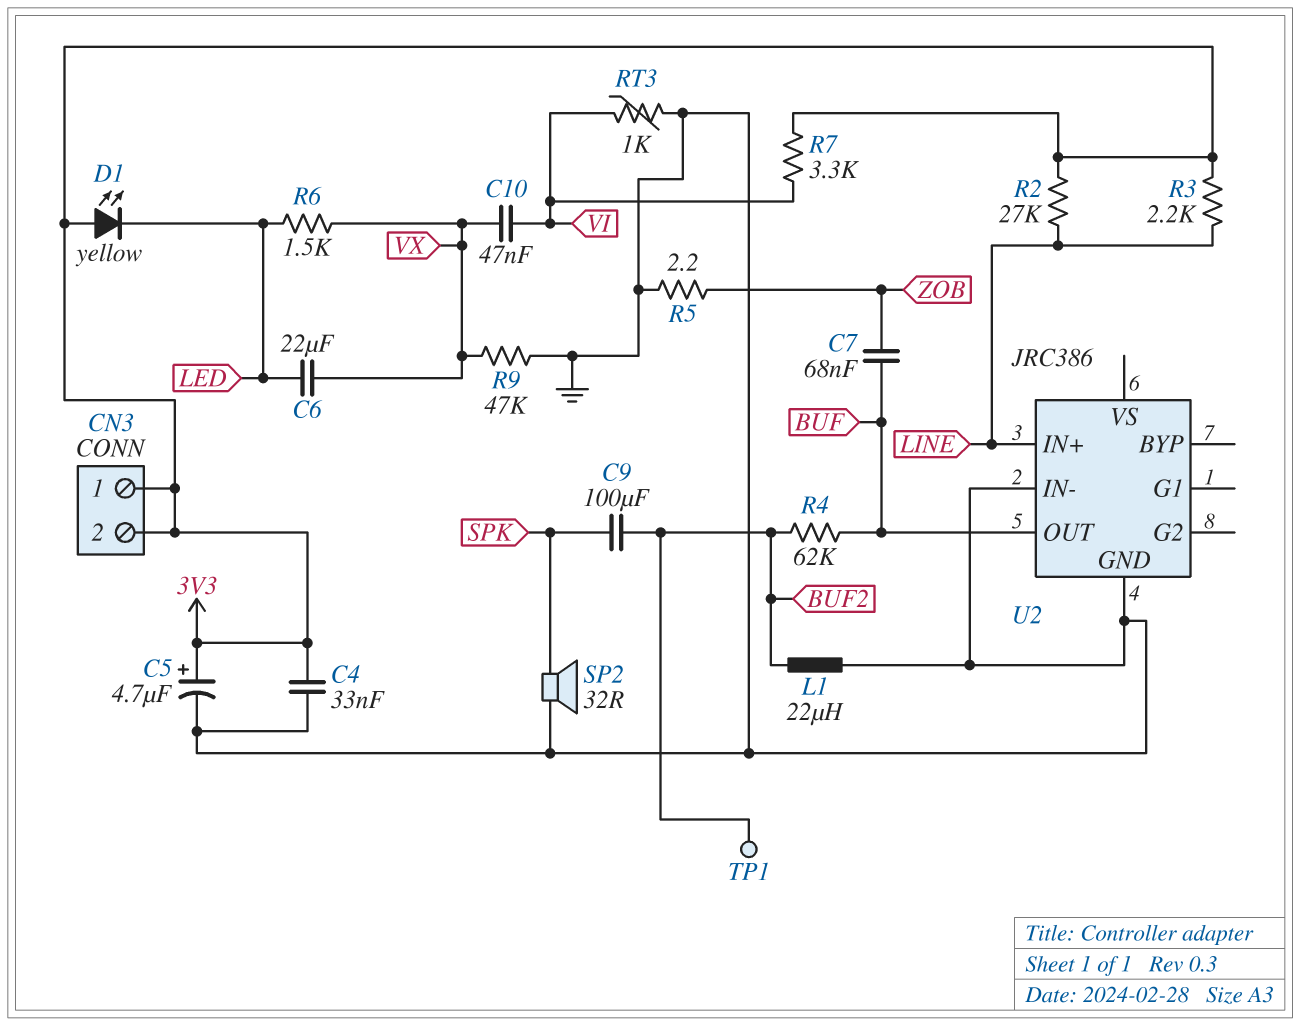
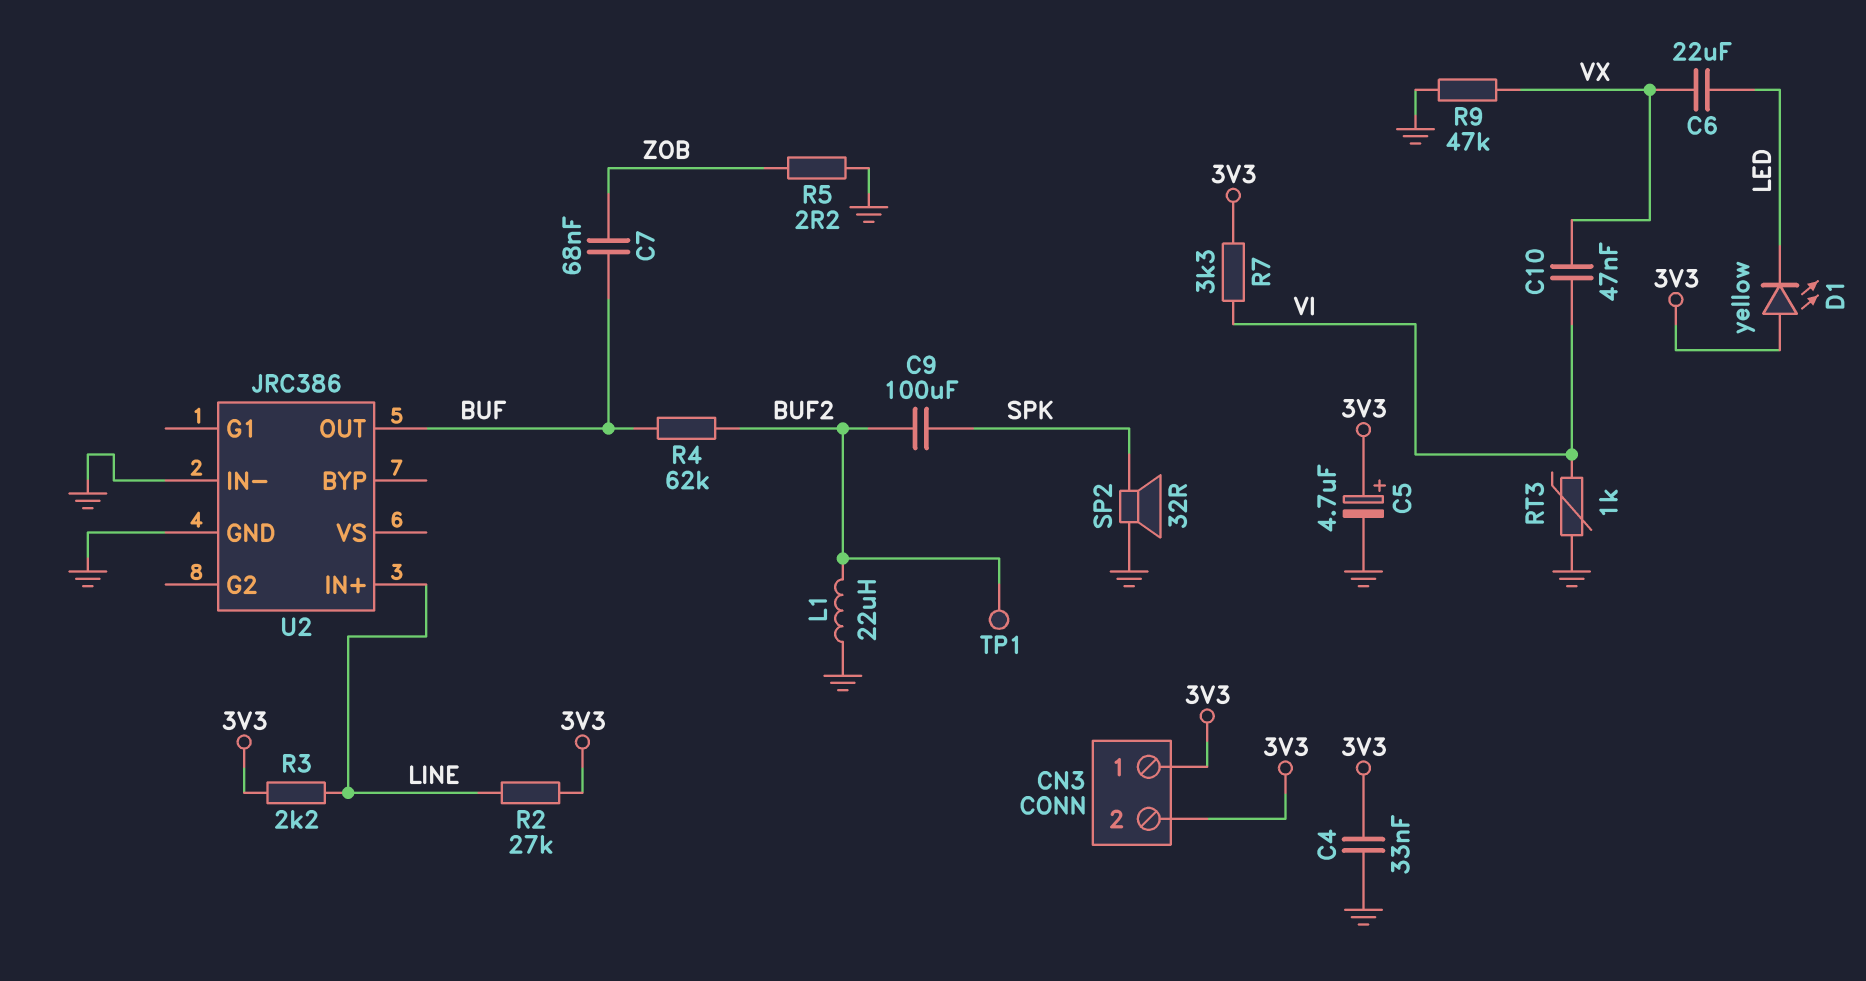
R6: 1.5k (LED, VX) -> none

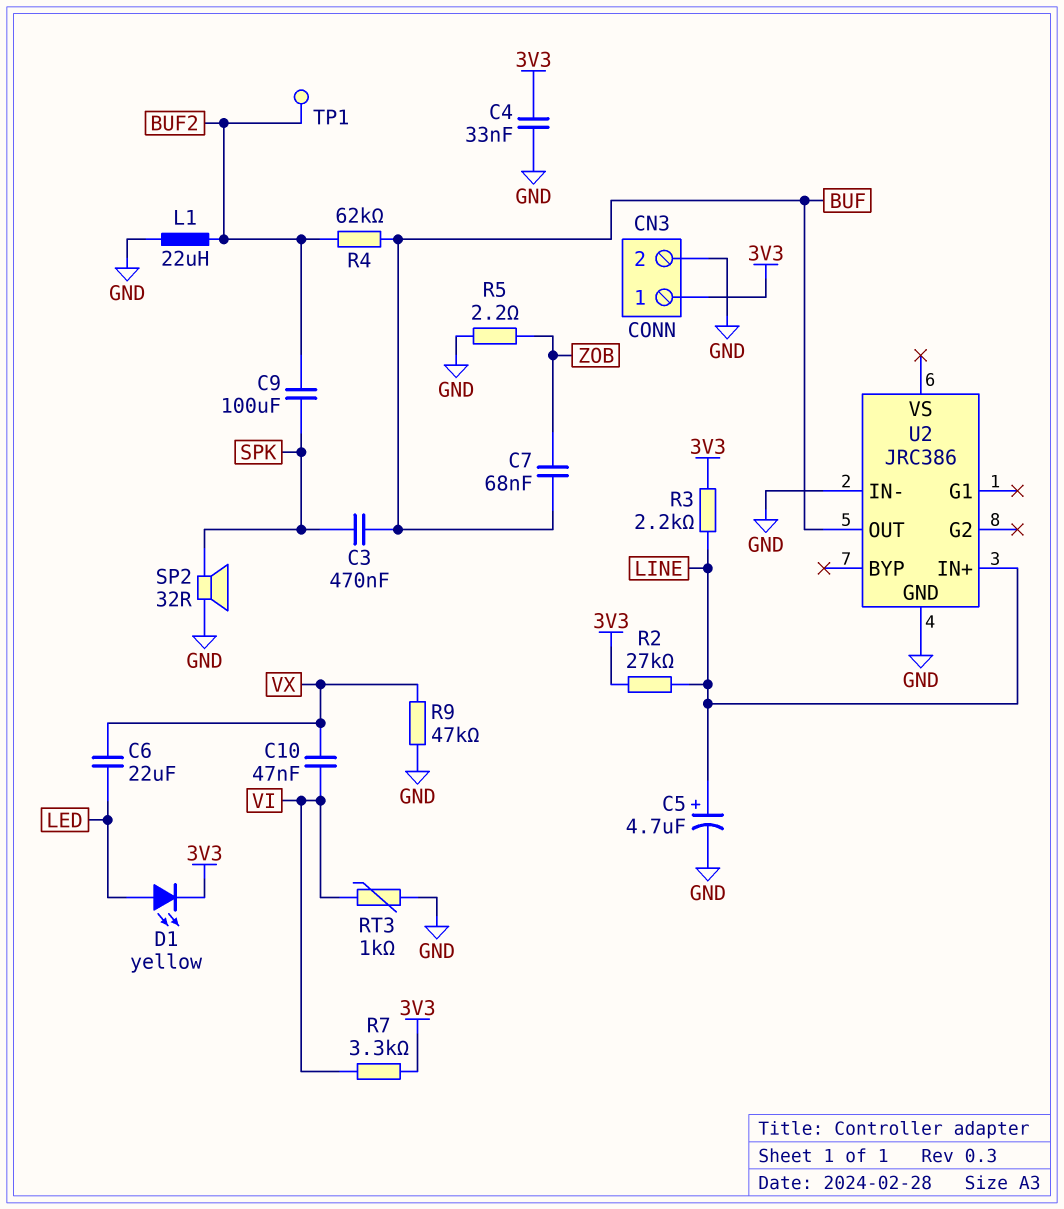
C3: none -> 470nF (BUF, SPK)
C5: 4.7uF (plus 3V3, minus GND) -> 4.7uF (plus LINE, minus GND)
CN3 pin 2: 3V3 -> GND
D1: LED yellow (A 3V3, K LED) -> LED yellow (A LED, K 3V3)

